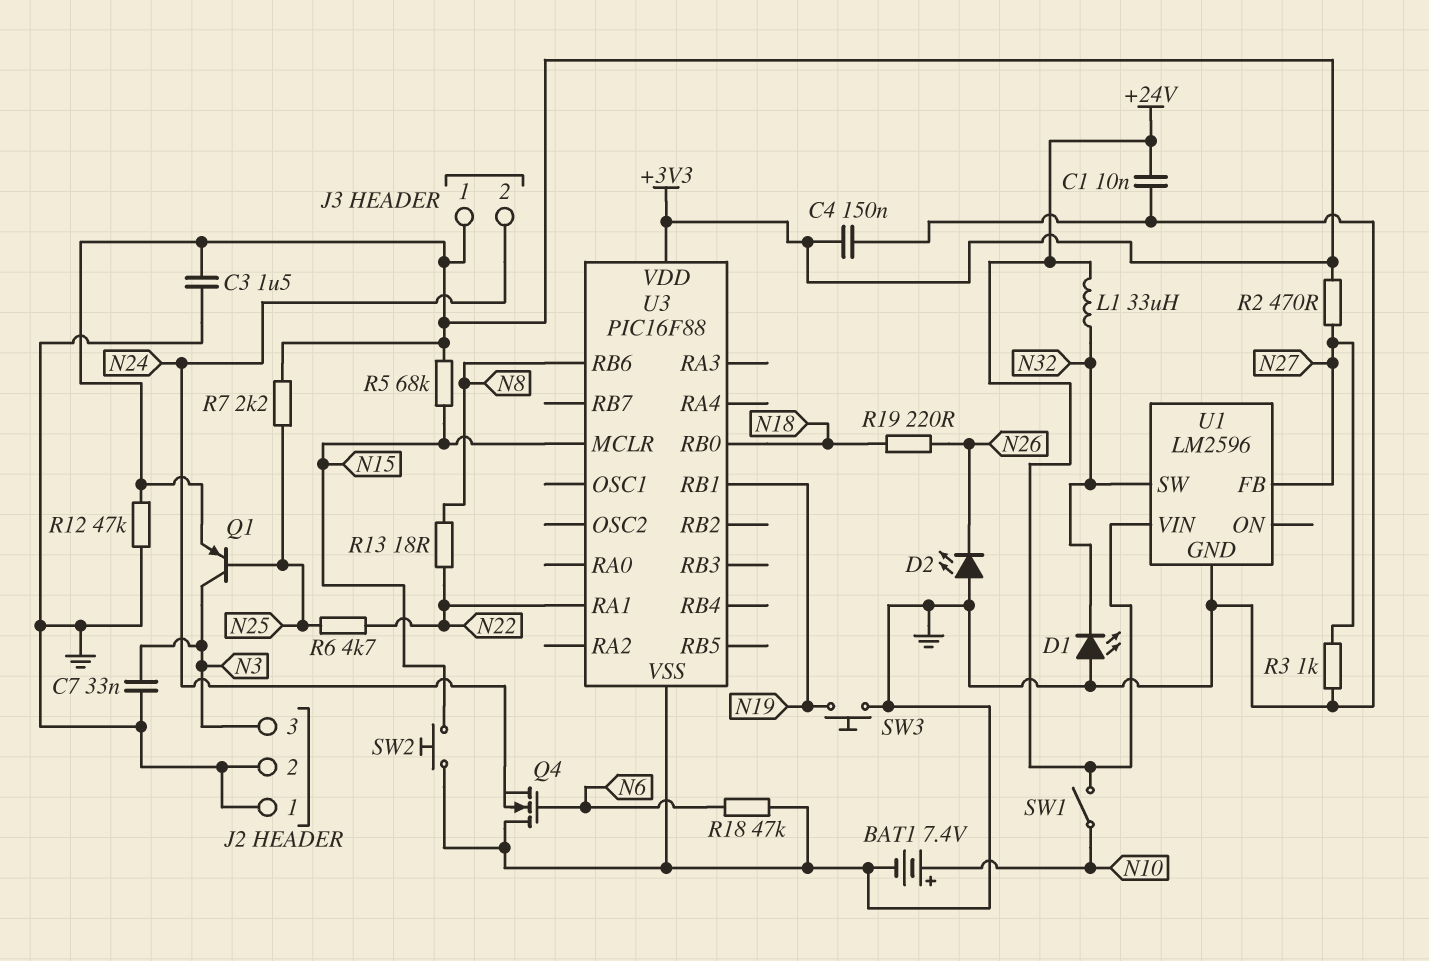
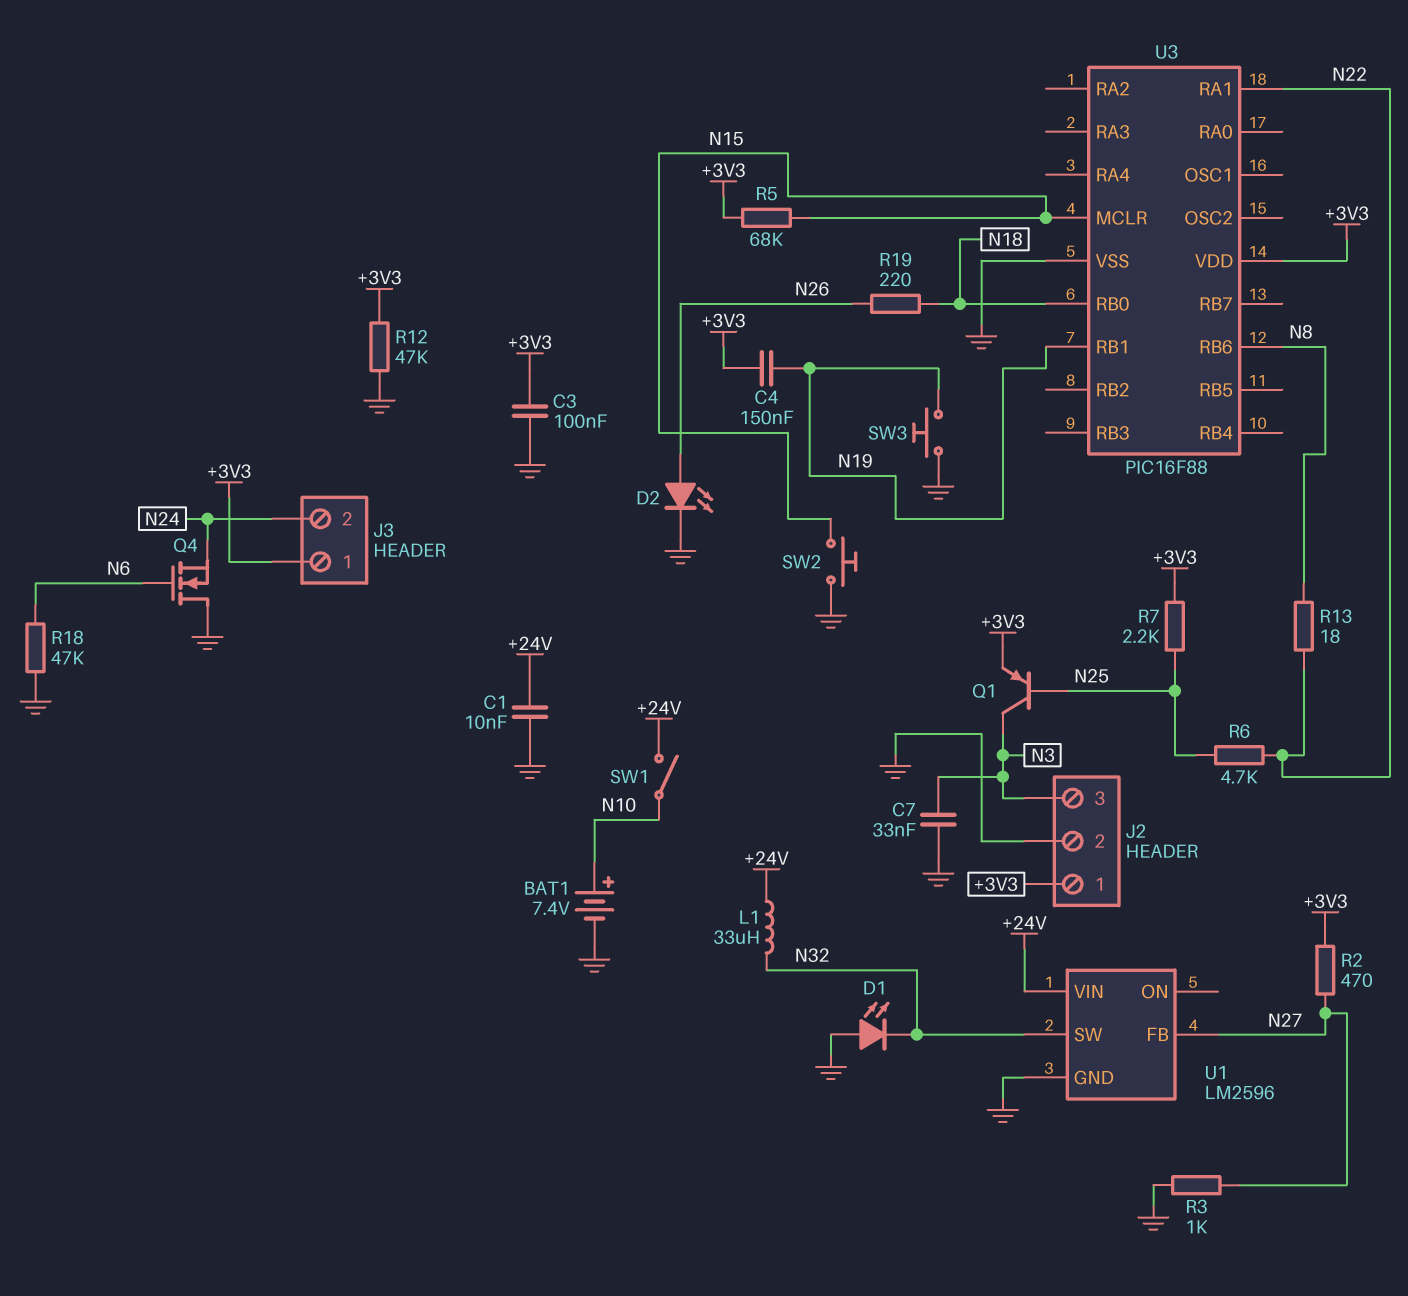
C3: 1.5uF (+3V3, GND) -> 100nF (+3V3, GND)
C4: 150nF (+3V3, GND) -> 150nF (+3V3, N19)
D2: LED (A GND, K N26) -> LED (A N26, K GND)
J2 pin 1: GND -> +3V3

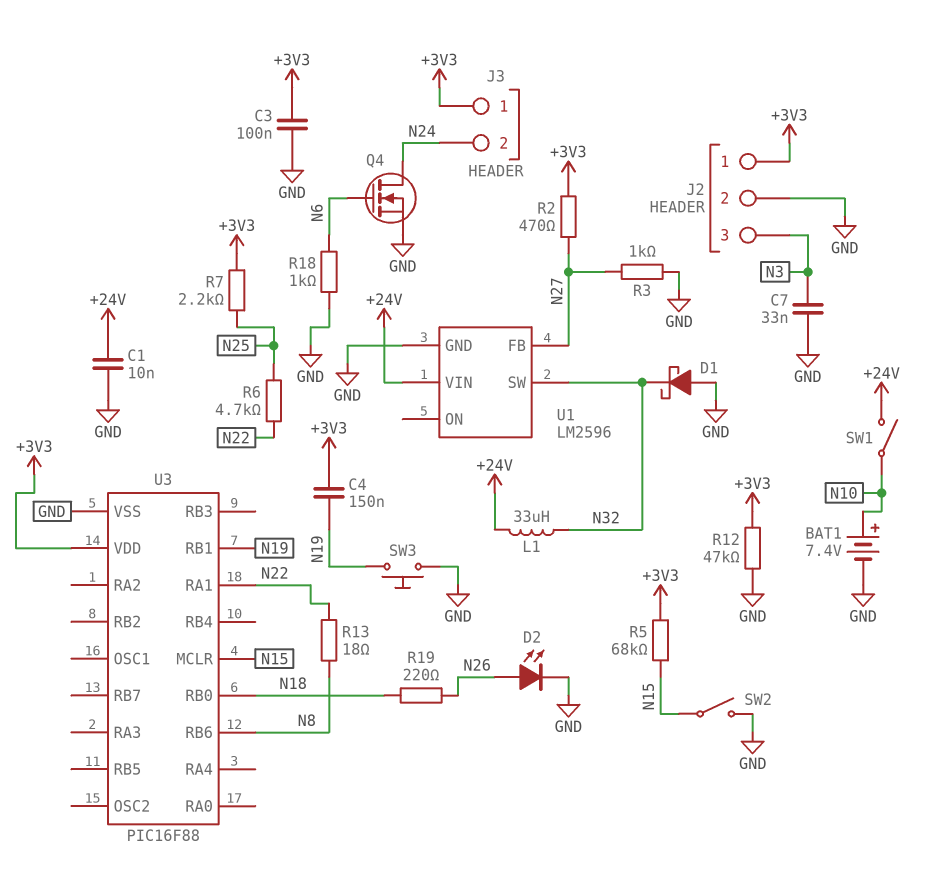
D1: LED (A GND, K N32) -> schottky (A GND, K N32)
Q1: PNP (B N25, C N3, E +3V3) -> none
Q4: NMOS (G N6, D GND, S N24) -> NMOS (G N6, D N24, S GND)
R18: 47k (GND, N6) -> 1k (GND, N6)
SW2: button (GND, N15) -> switch (GND, N15)

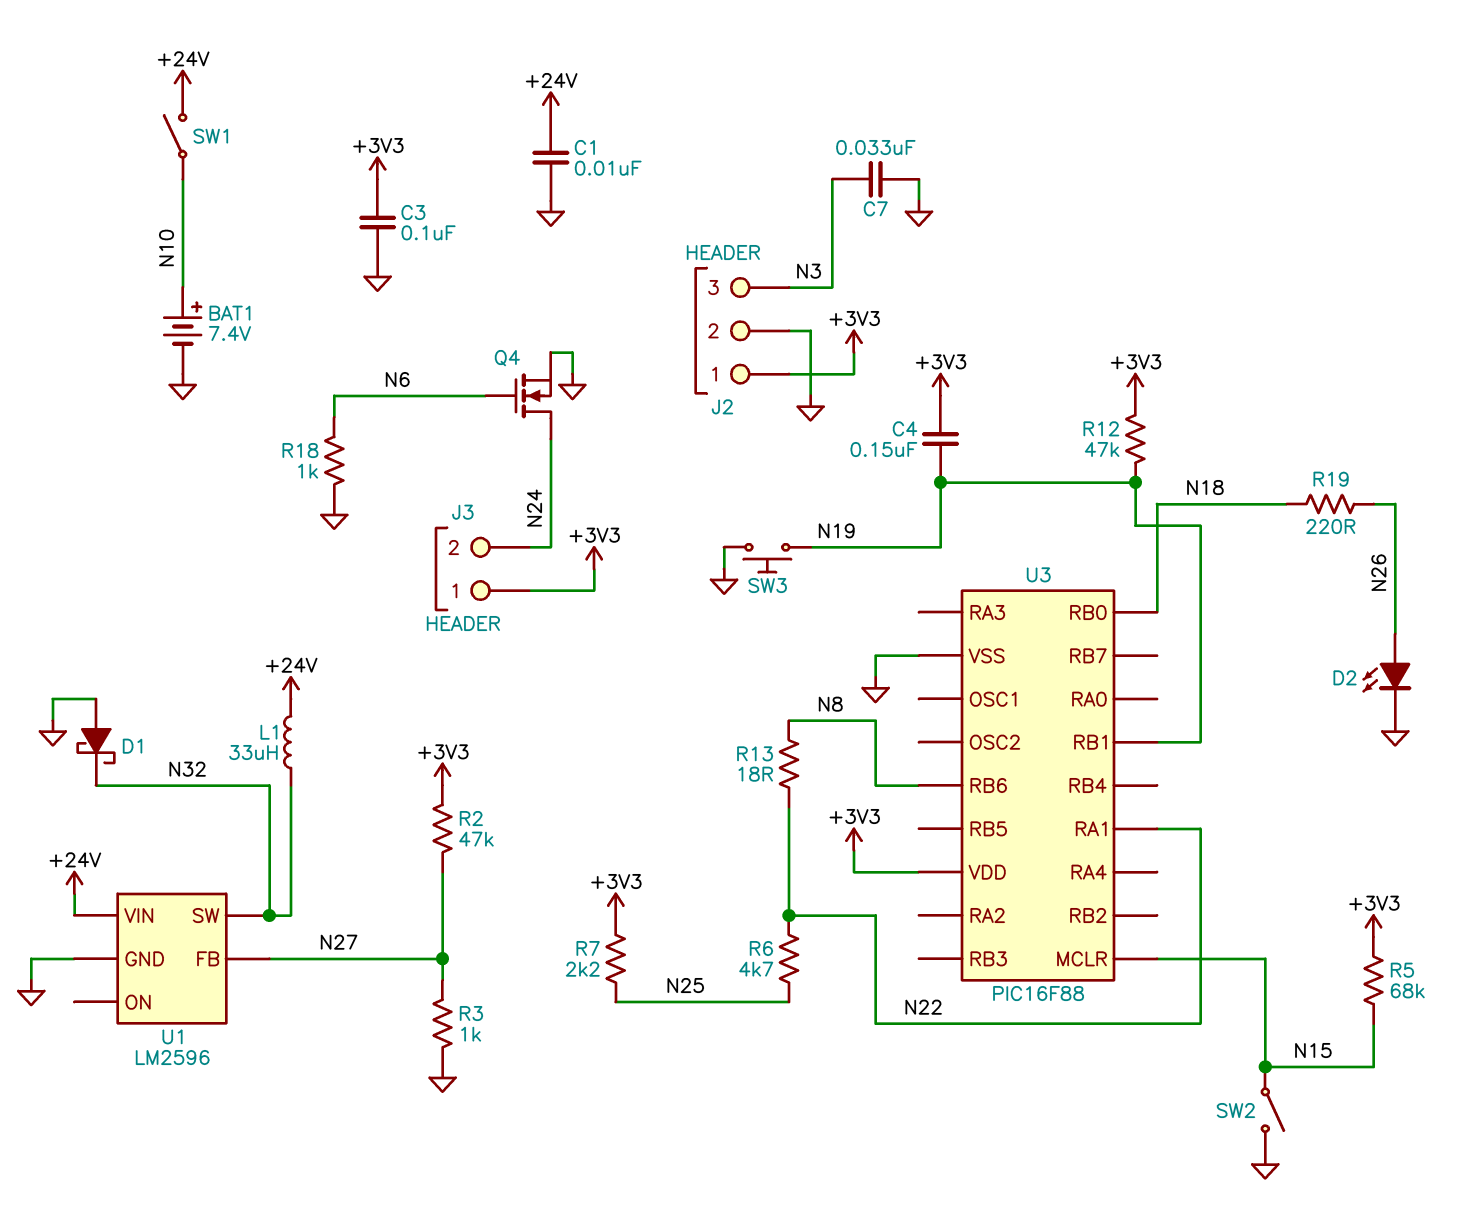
R2: 470 (+3V3, N27) -> 47k (+3V3, N27)
R12: 47k (+3V3, GND) -> 47k (+3V3, N19)

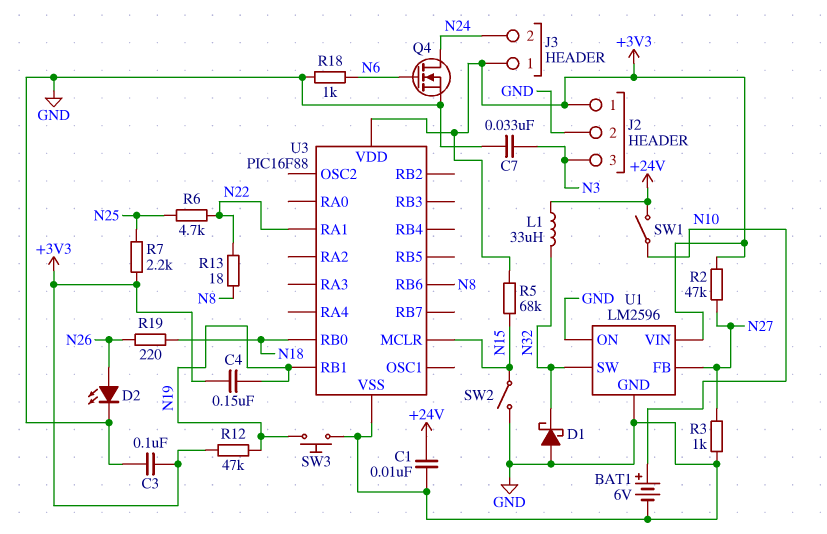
BAT1: 7.4V (plus N10, minus GND) -> 6V (plus N10, minus GND)
U1 pin ON: none -> GND
U1 pin VIN: +24V -> +3V3

